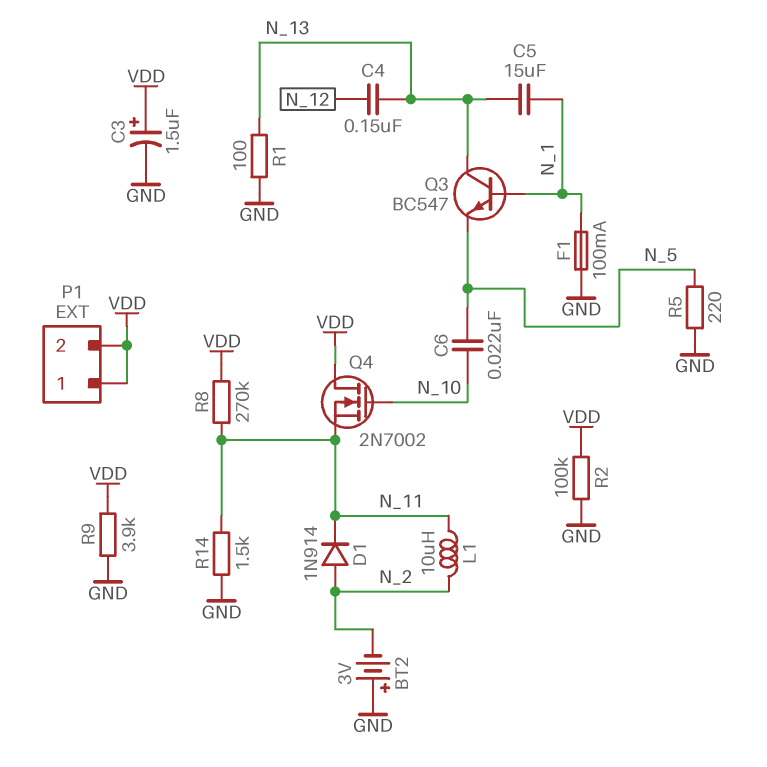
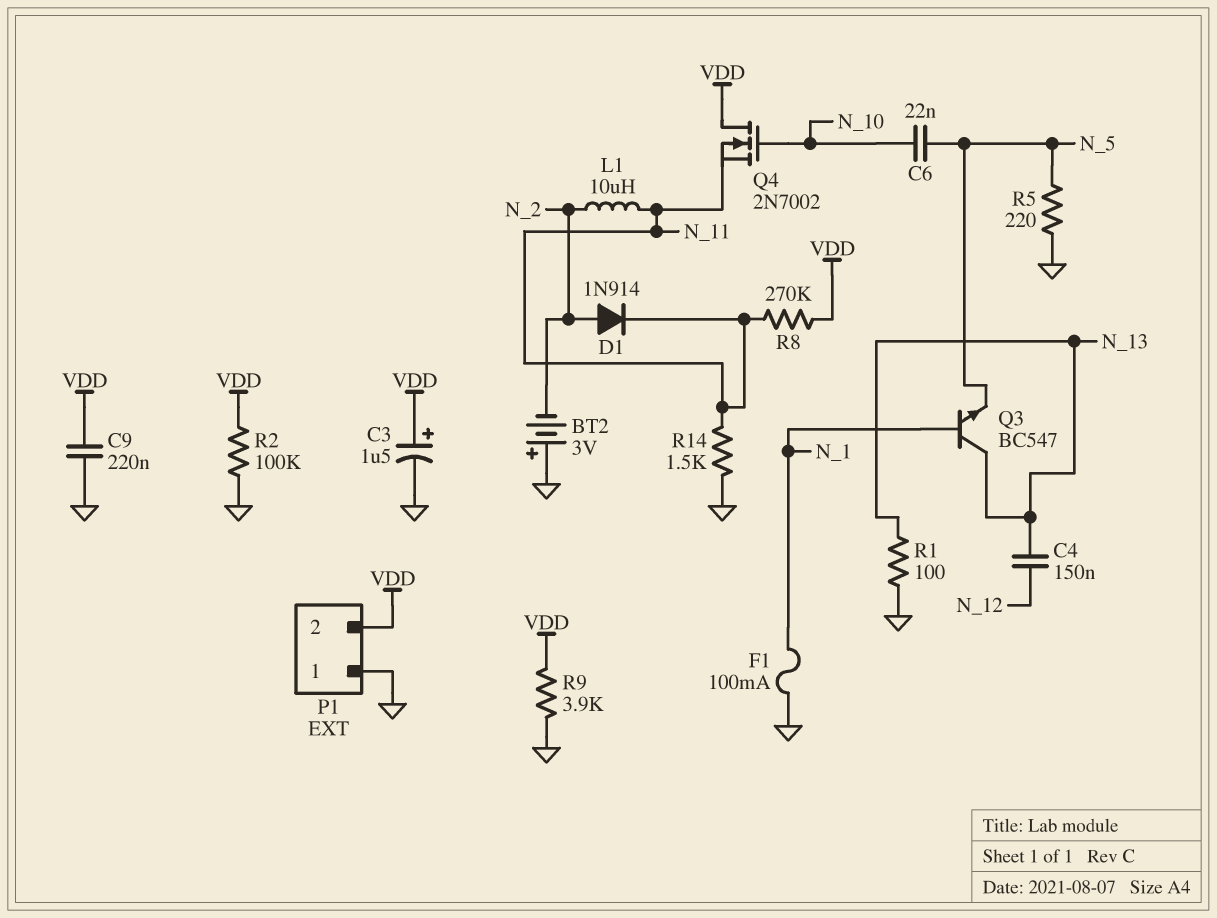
C5: 15uF (N_1, N_13) -> none
C9: none -> 220nF (GND, VDD)
P1 pin 1: VDD -> GND

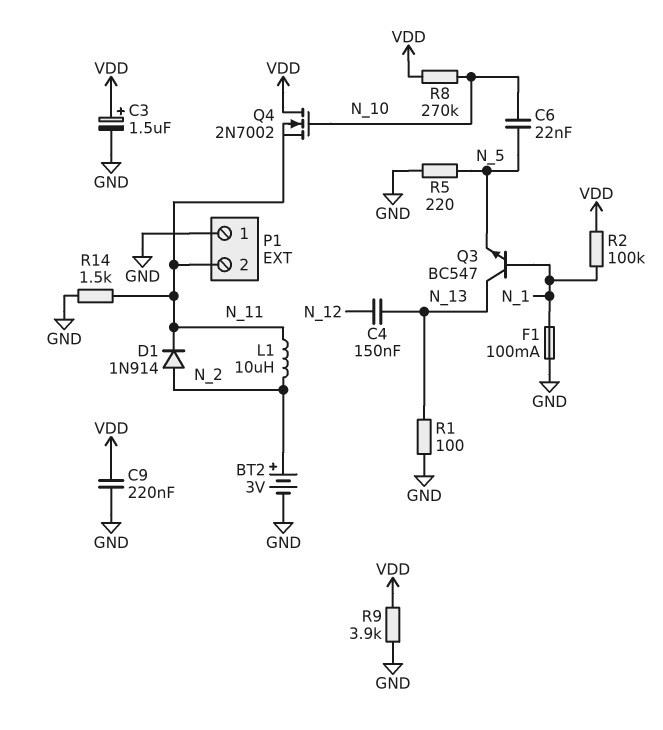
BT2: 3V (plus GND, minus N_2) -> 3V (plus N_2, minus GND)
P1 pin 2: VDD -> N_11
R2: 100k (GND, VDD) -> 100k (N_1, VDD)
R8: 270k (N_11, VDD) -> 270k (N_10, VDD)

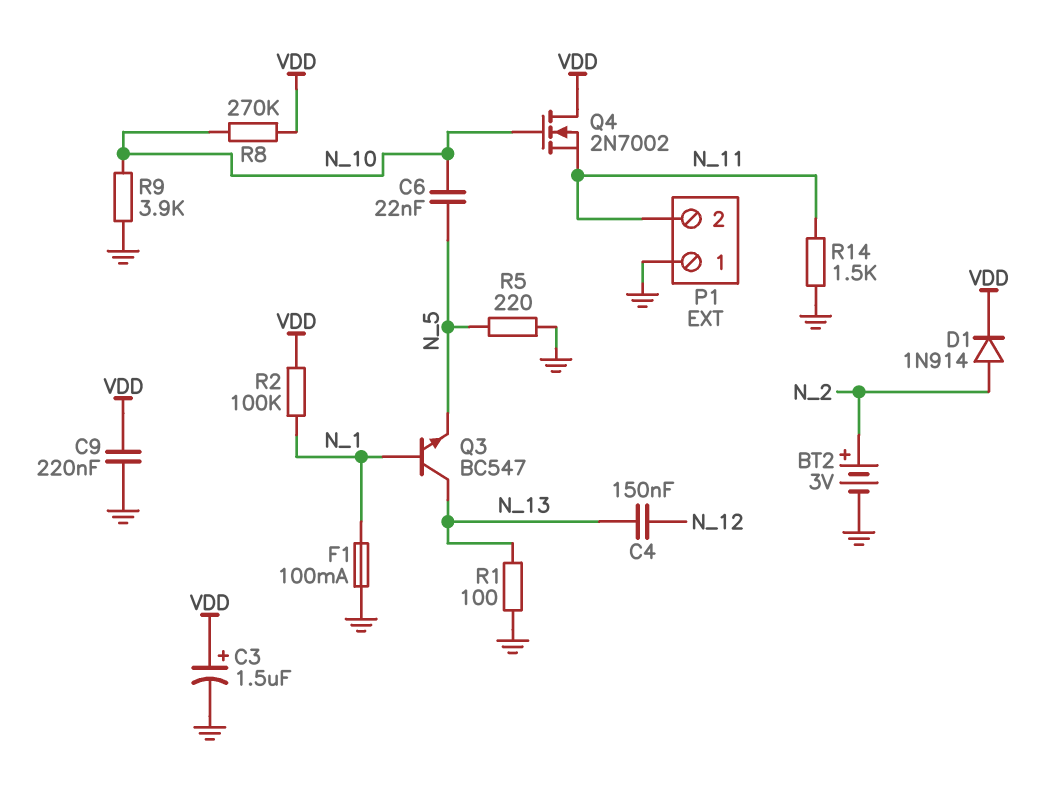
D1: diode 1N914 (A N_2, K N_11) -> diode 1N914 (A N_2, K VDD)
L1: 10uH (N_2, N_11) -> none
R9: 3.9k (GND, VDD) -> 3.9k (GND, N_10)

